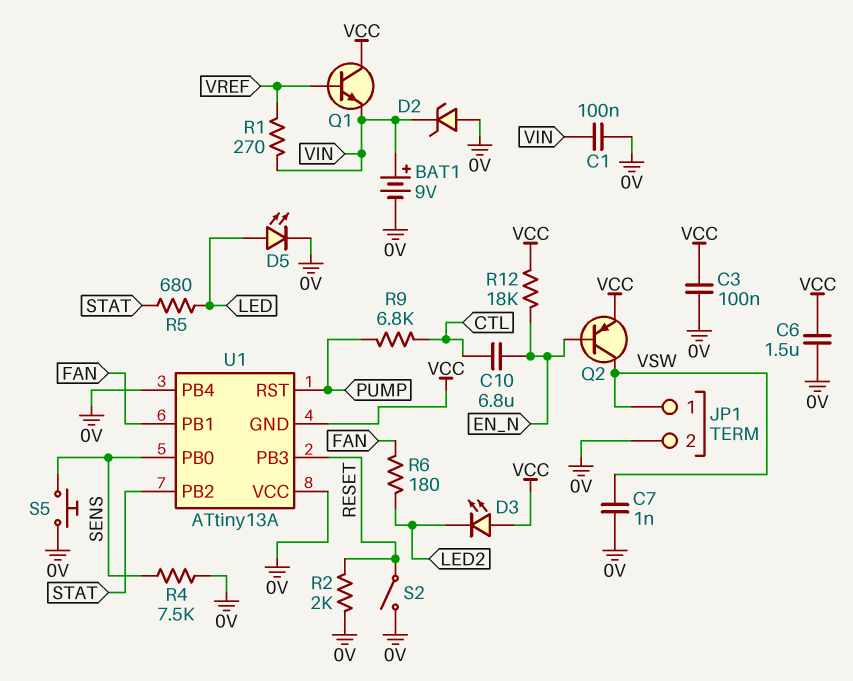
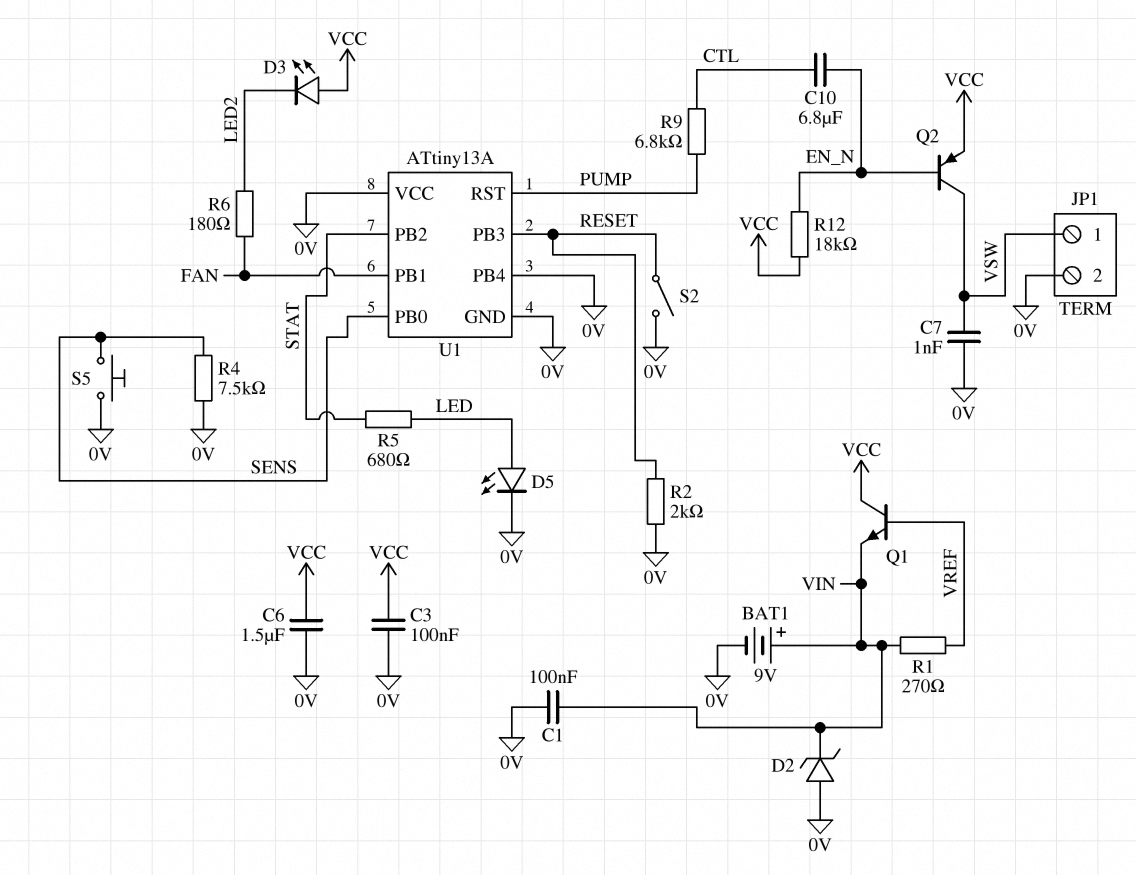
U1 pin GND: VCC -> 0V

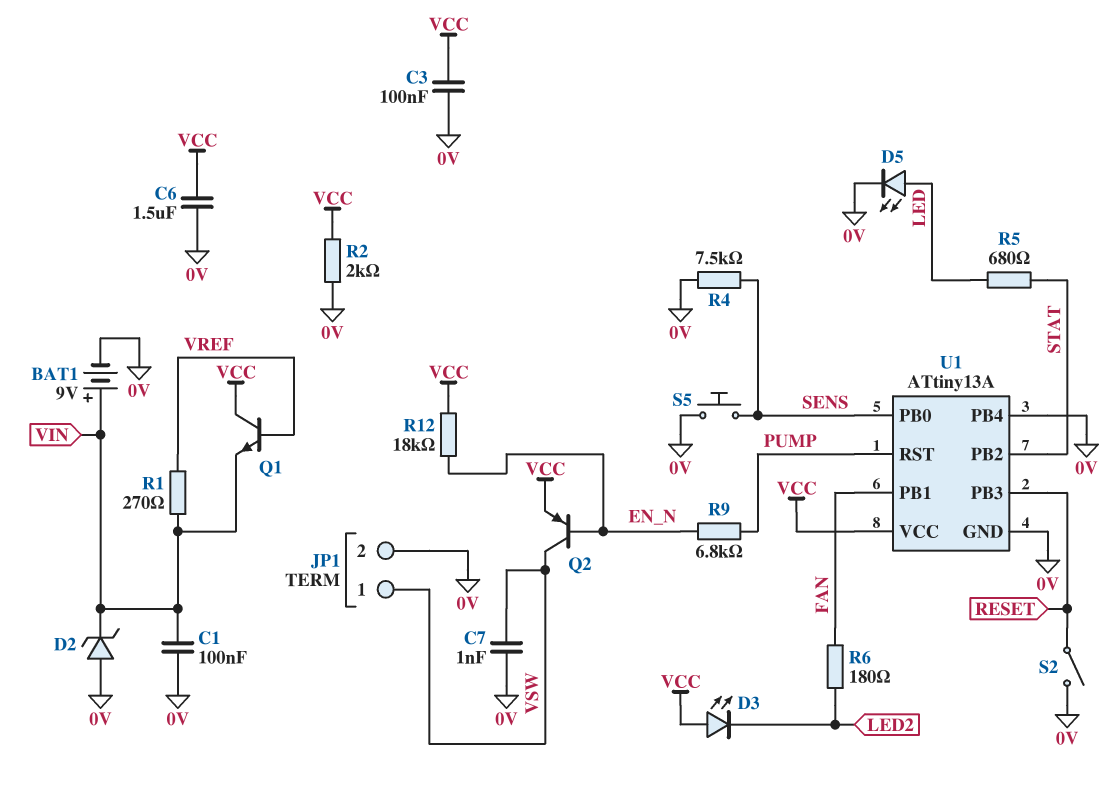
C10: 6.8uF (CTL, EN_N) -> none
R2: 2k (0V, RESET) -> 2k (0V, VCC)
R9: 6.8k (CTL, PUMP) -> 6.8k (EN_N, PUMP)
U1 pin VCC: 0V -> VCC

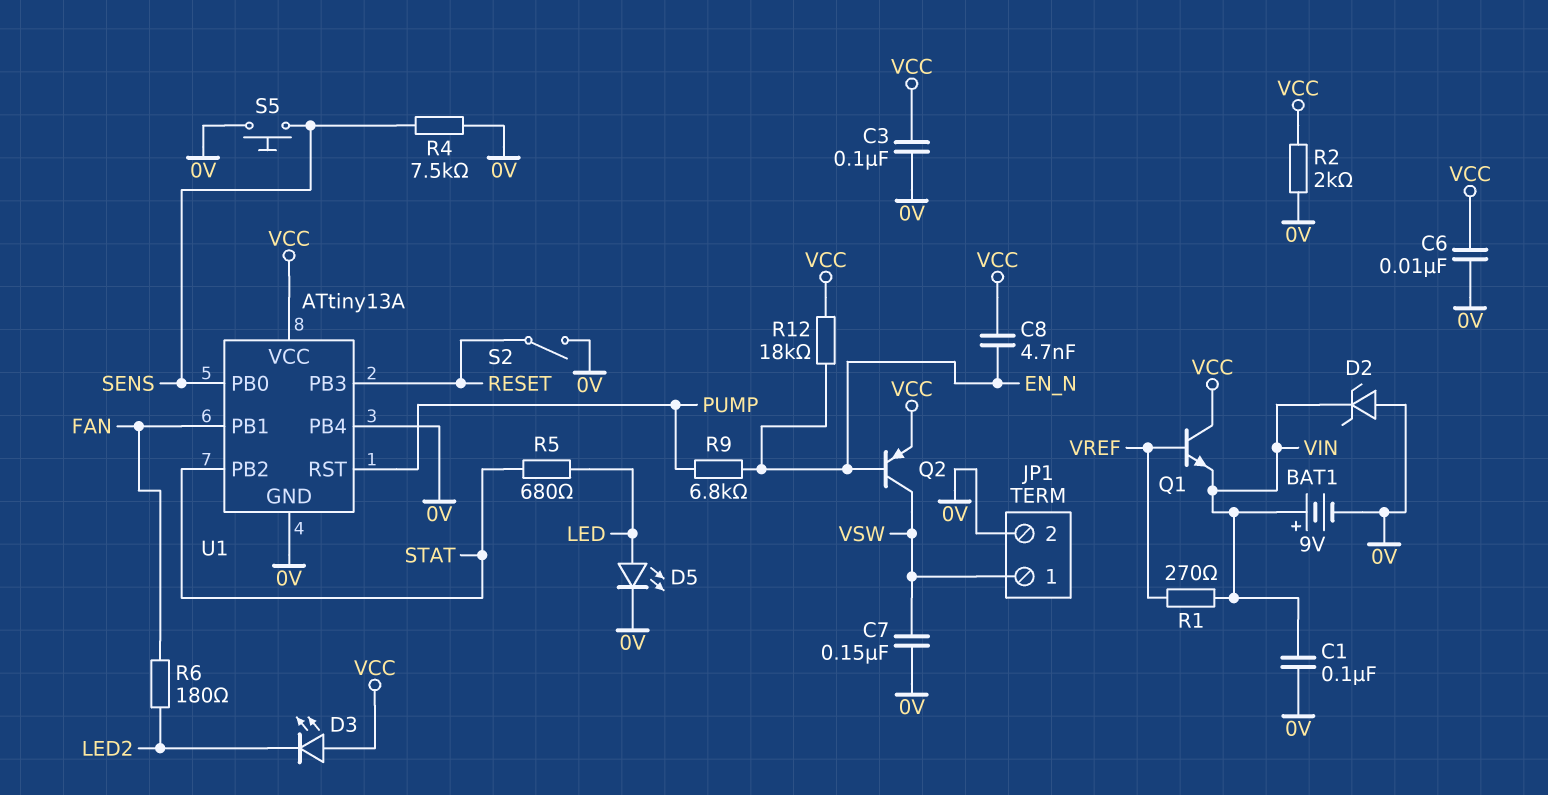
C6: 1.5uF (0V, VCC) -> 10nF (0V, VCC)
C7: 1nF (0V, VSW) -> 150nF (0V, VSW)
C8: none -> 4.7nF (EN_N, VCC)

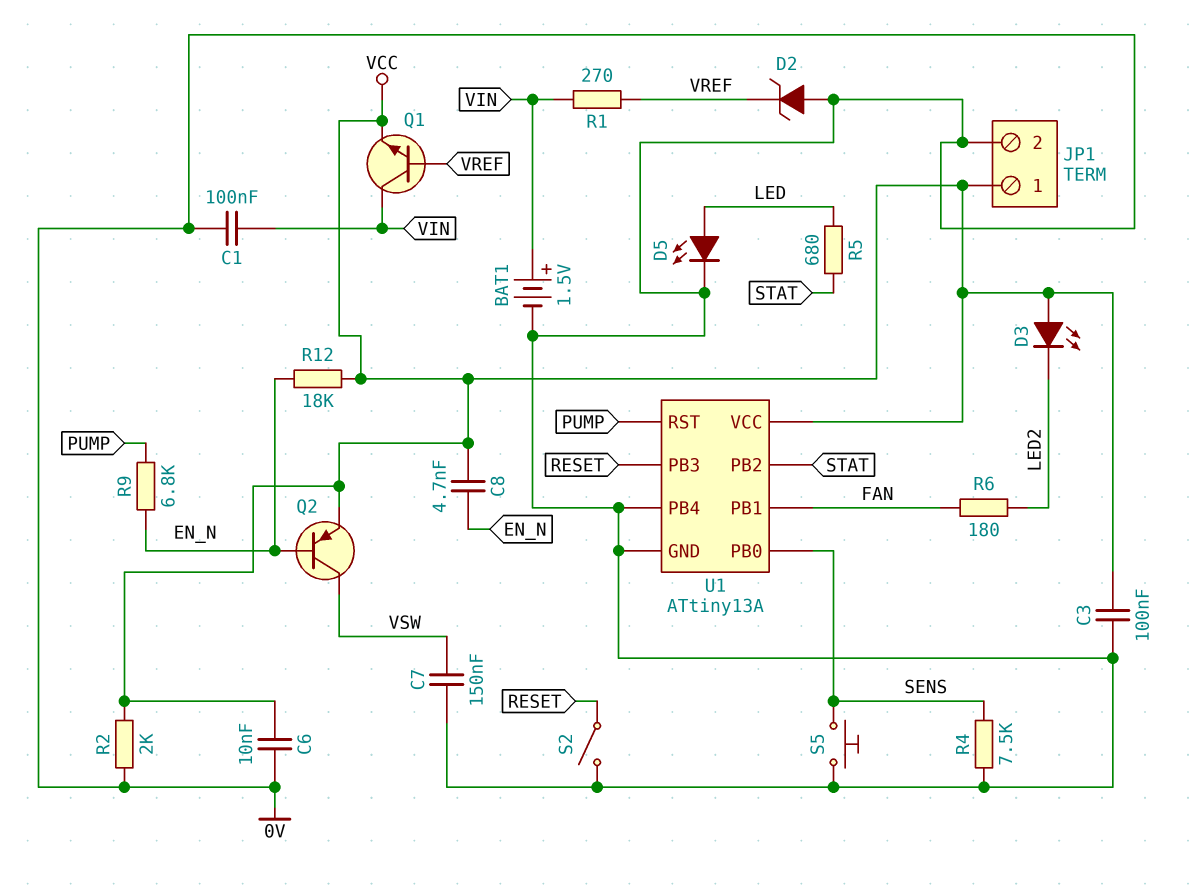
BAT1: 9V (plus VIN, minus 0V) -> 1.5V (plus VIN, minus 0V)
D2: zener (A 0V, K VIN) -> zener (A 0V, K VREF)
JP1 pin 1: VSW -> VCC
Q1: NPN (B VREF, C VCC, E VIN) -> NPN (B VREF, C VIN, E VCC)

